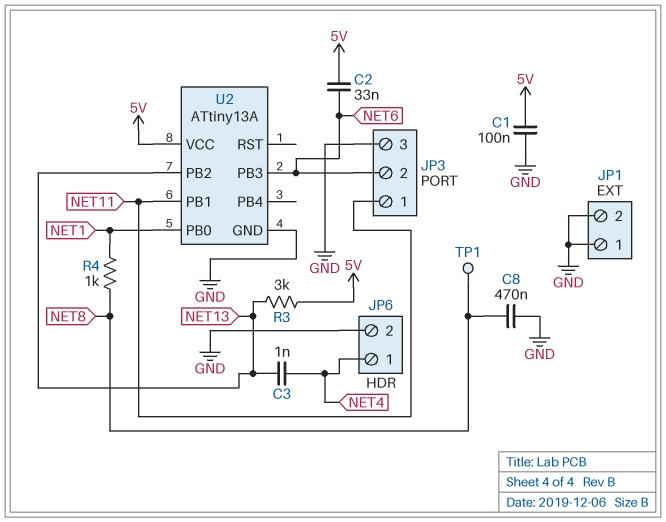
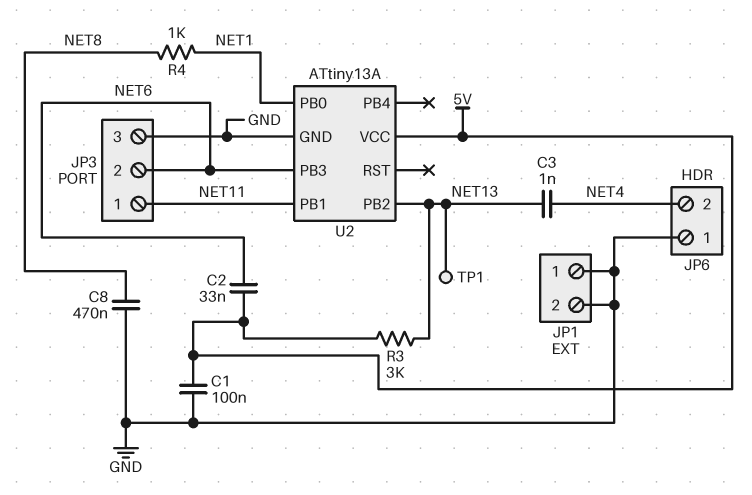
JP6 pin 1: NET4 -> GND
JP6 pin 2: GND -> NET4
TP1: test point (NET8) -> test point (NET13)

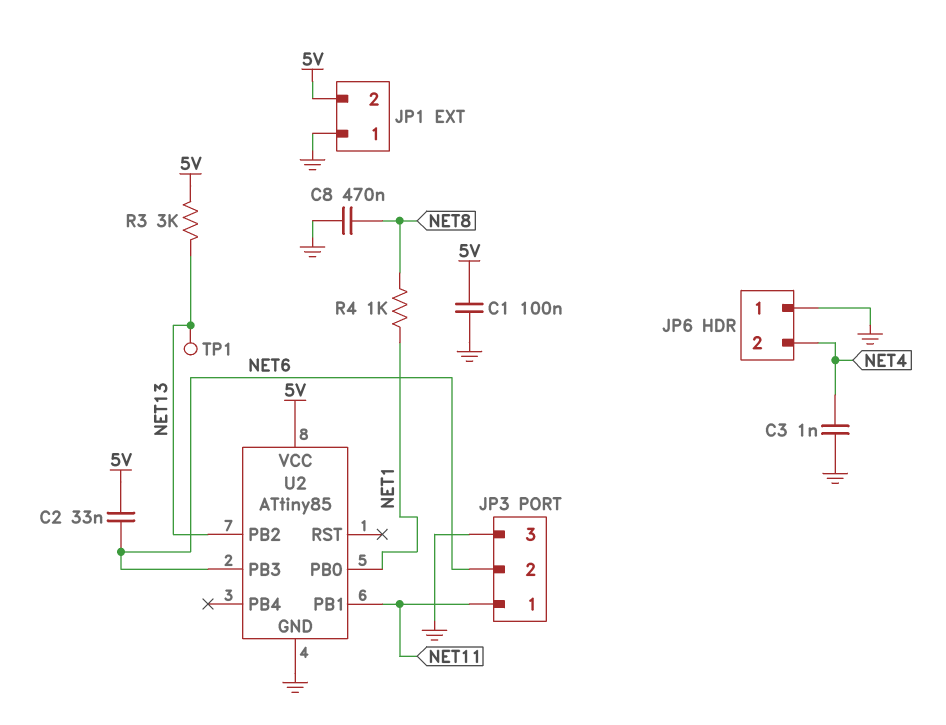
C3: 1nF (NET4, NET13) -> 1nF (GND, NET4)
JP1 pin 2: GND -> 5V
U2: ATtiny13A -> ATtiny85

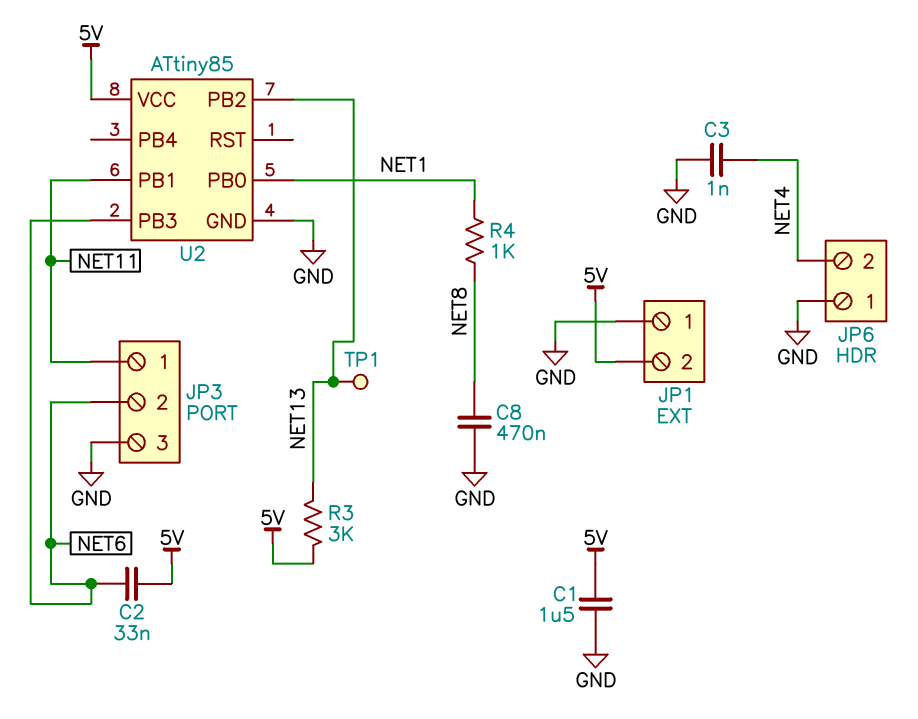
C1: 100nF (5V, GND) -> 1.5uF (5V, GND)

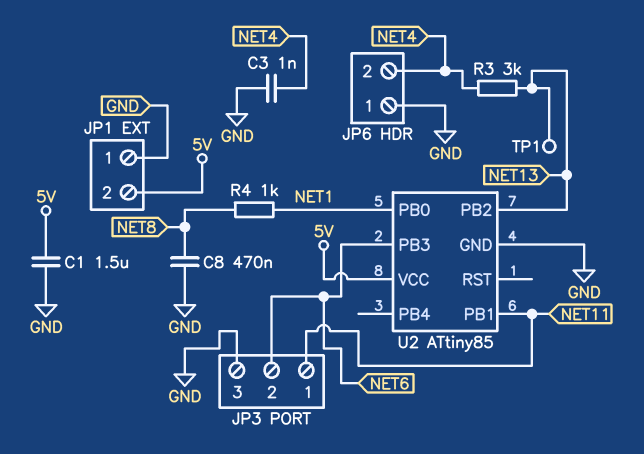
C2: 33nF (5V, NET6) -> none
R3: 3k (5V, NET13) -> 3k (NET4, NET13)

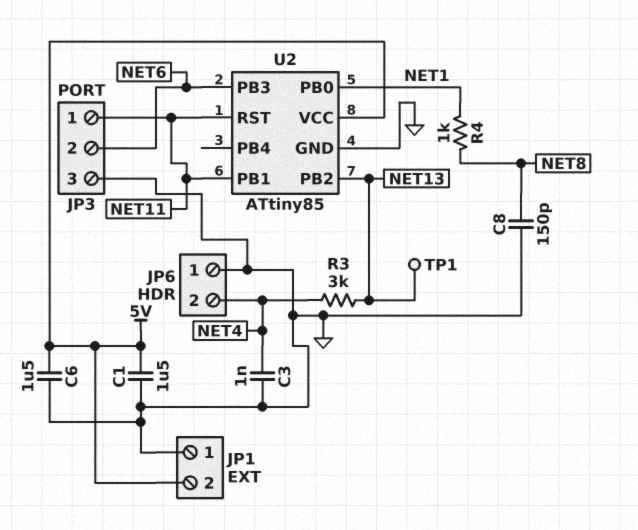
C6: none -> 1.5uF (5V, GND)
C8: 470nF (GND, NET8) -> 150pF (GND, NET8)
U2 pin RST: none -> NET11

